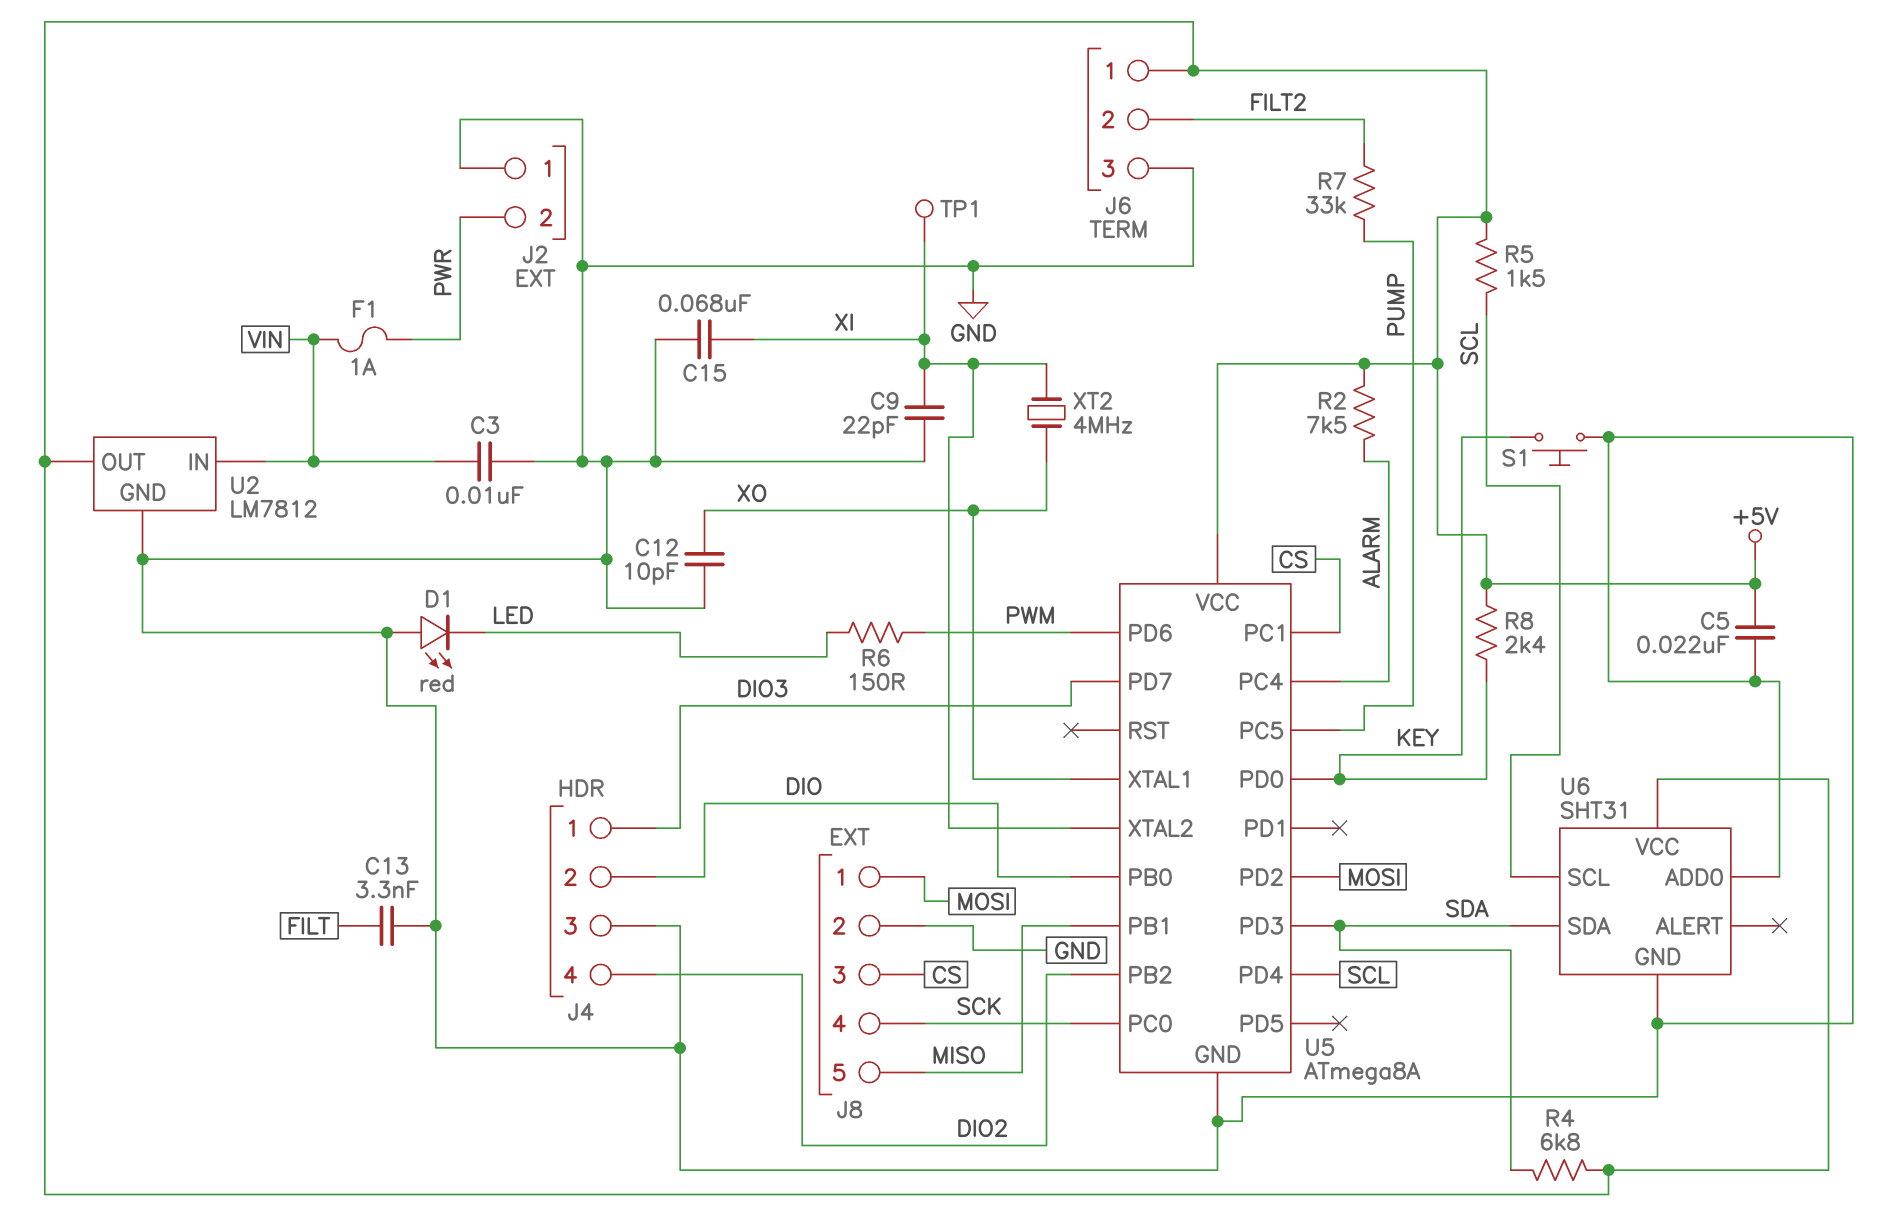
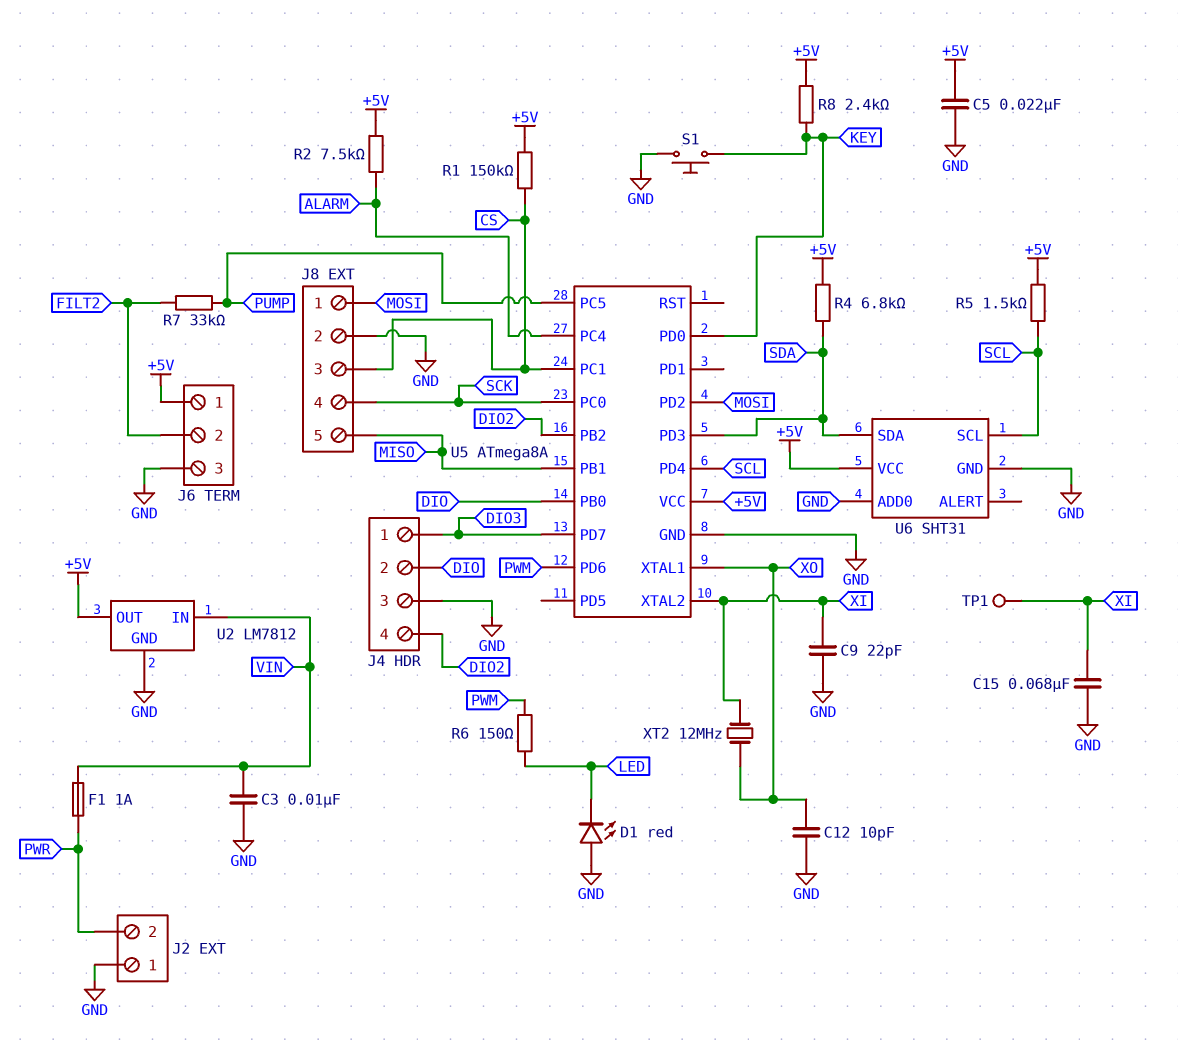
C13: 3.3nF (FILT, GND) -> none
R1: none -> 150k (+5V, CS)
XT2: 4MHz (XI, XO) -> 12MHz (XI, XO)

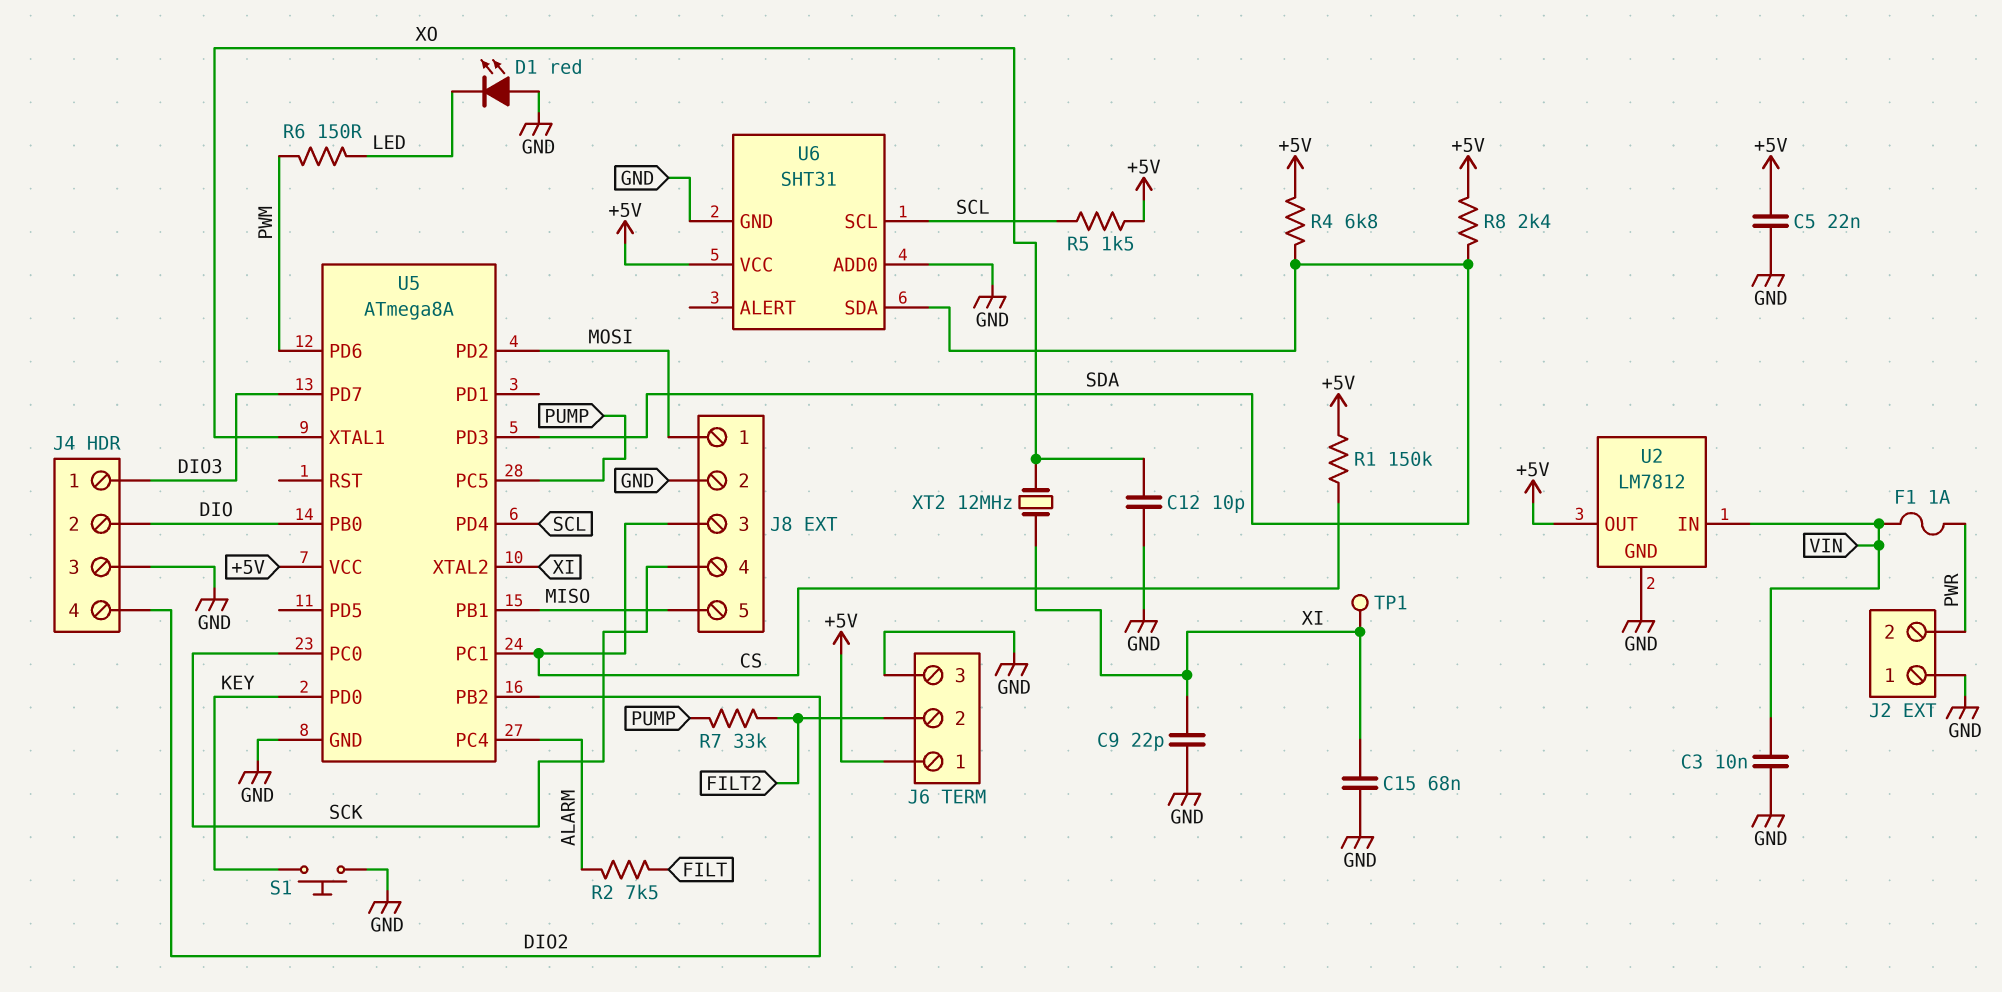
R2: 7.5k (+5V, ALARM) -> 7.5k (ALARM, FILT)
R8: 2.4k (+5V, KEY) -> 2.4k (+5V, SDA)

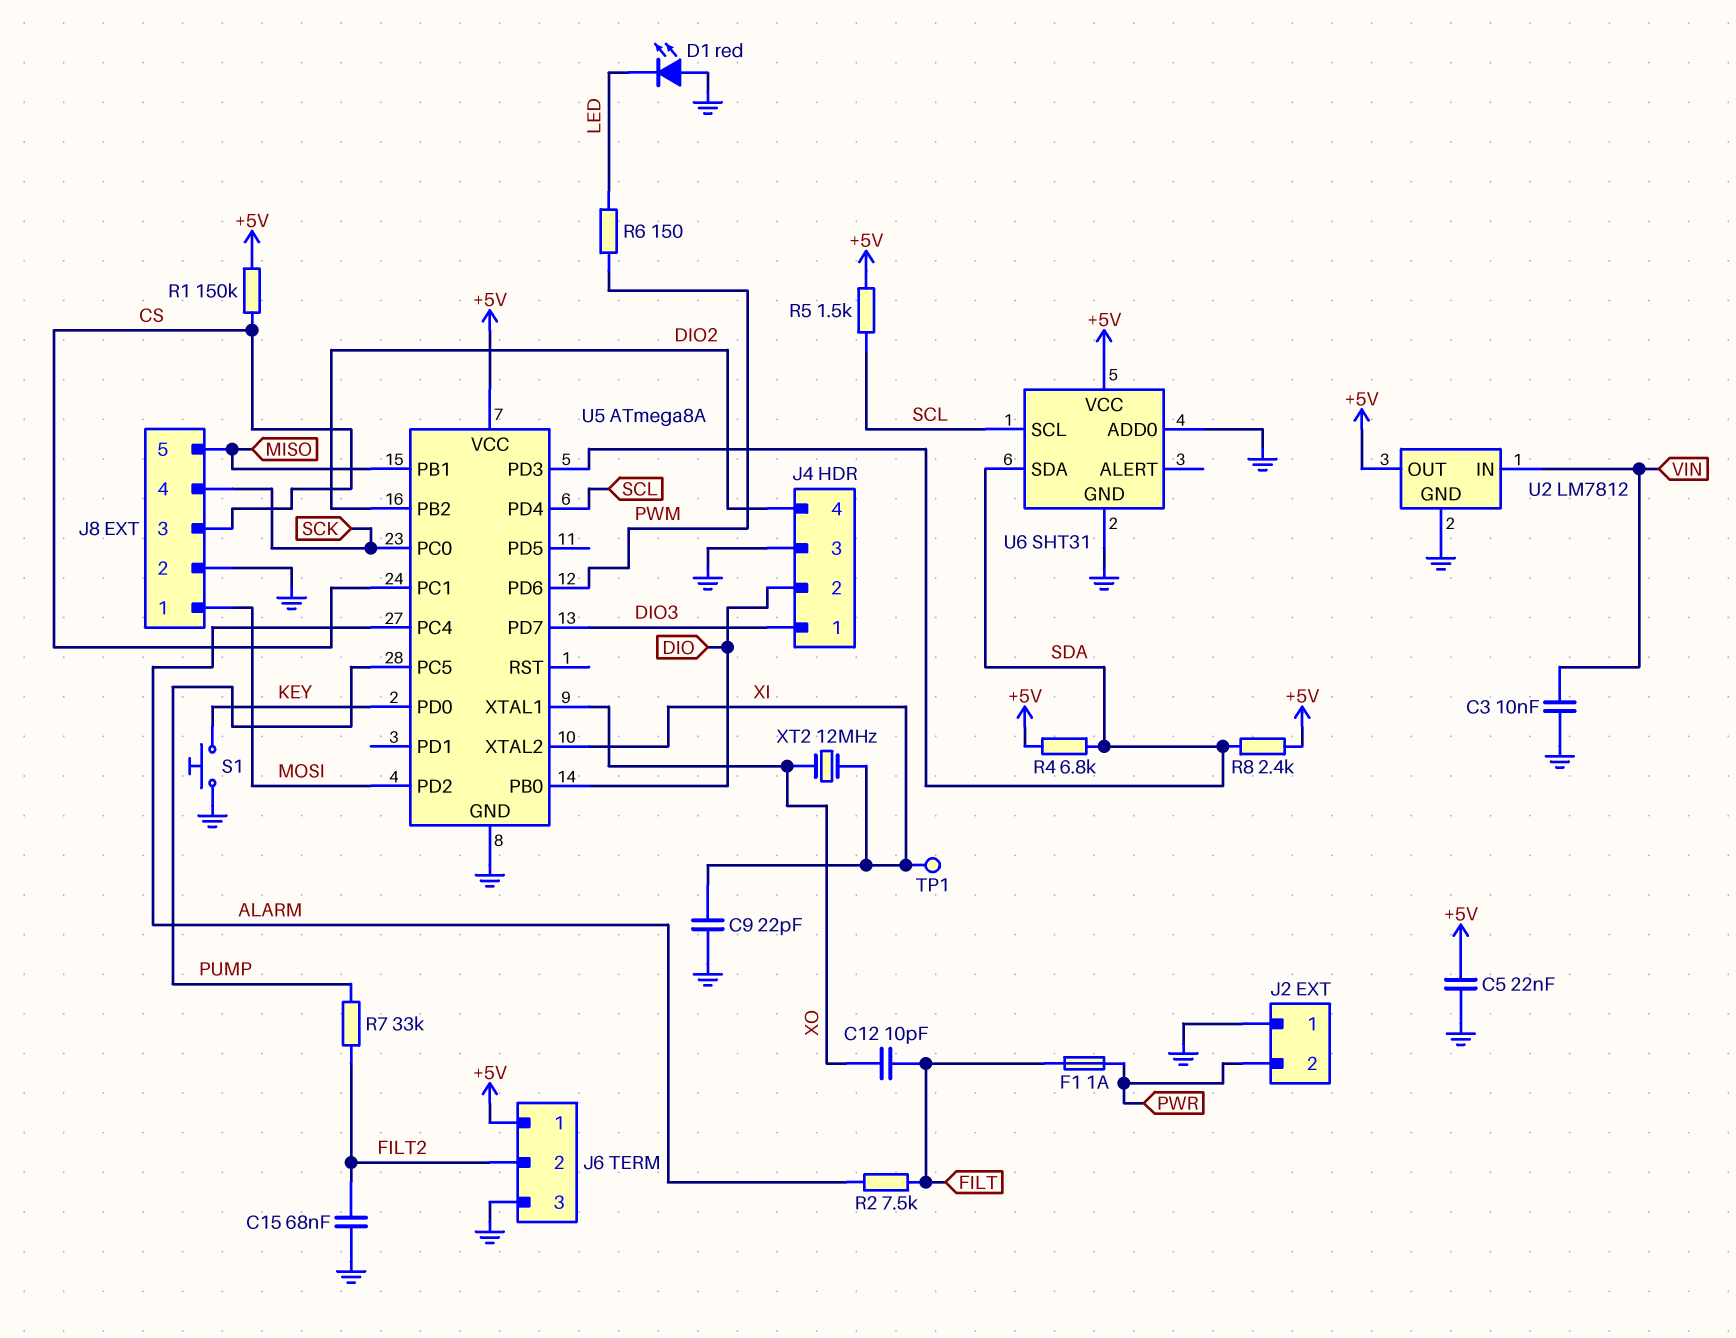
C12: 10pF (GND, XO) -> 10pF (FILT, XO)
C15: 68nF (GND, XI) -> 68nF (FILT2, GND)
F1: 1A (PWR, VIN) -> 1A (FILT, PWR)

